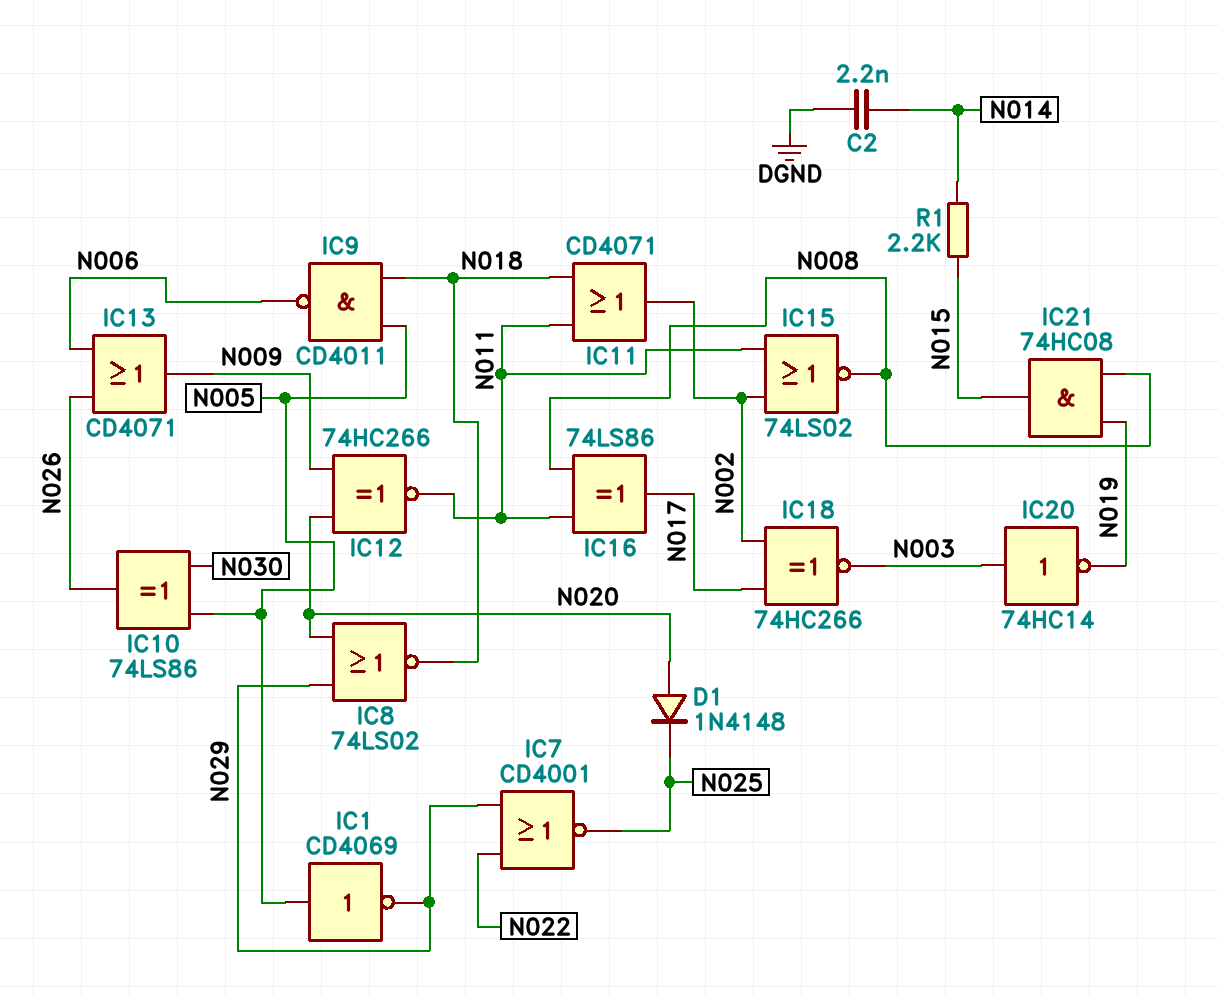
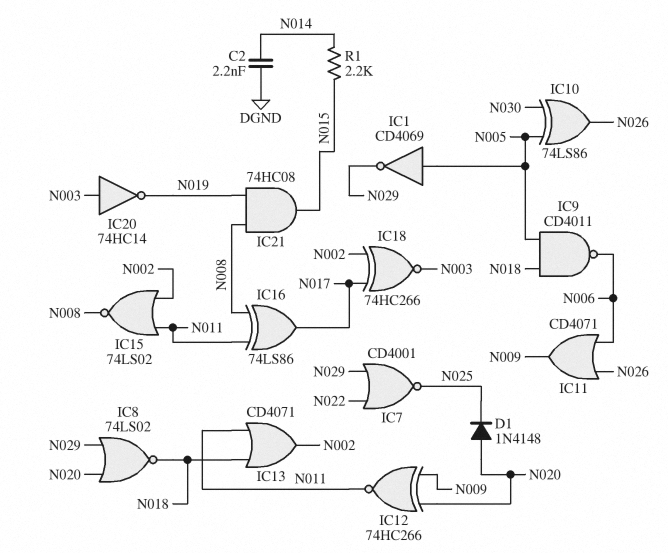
IC11: OR CD4071 (in N011, in N018, out N002) -> OR CD4071 (in N006, in N026, out N009)
IC13: OR CD4071 (in N006, in N026, out N009) -> OR CD4071 (in N011, in N018, out N002)

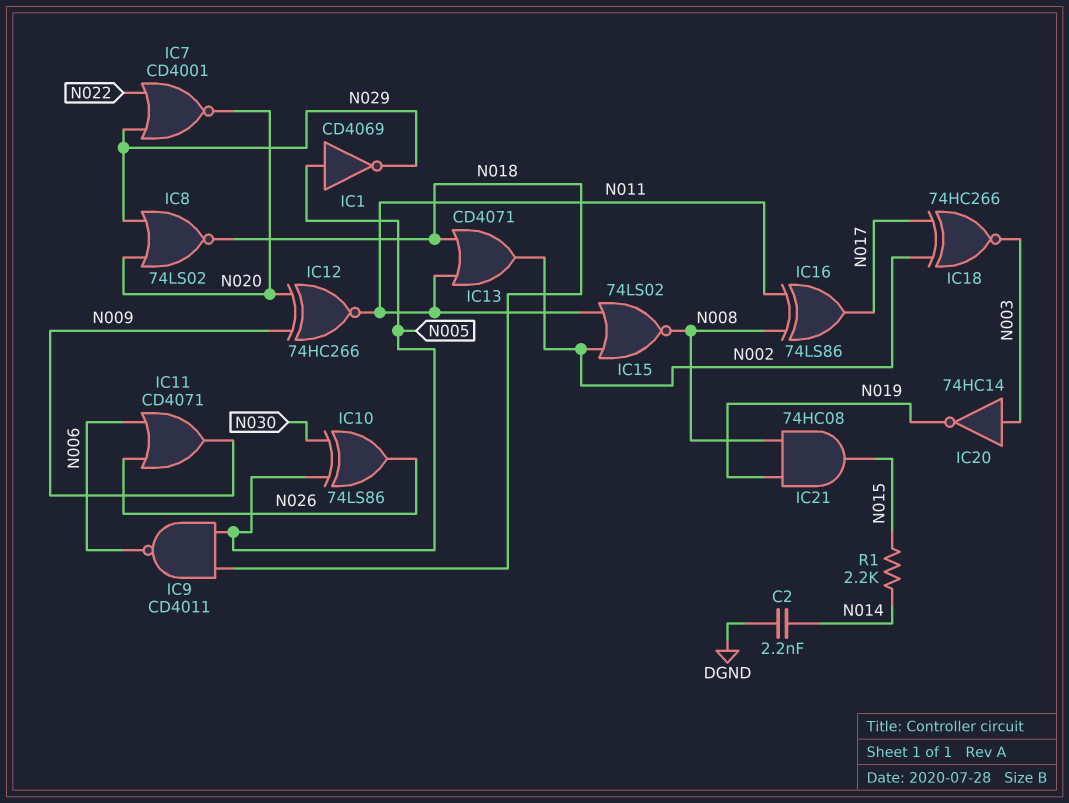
D1: diode 1N4148 (A N020, K N025) -> none
IC7: NOR CD4001 (in N022, in N029, out N025) -> NOR CD4001 (in N022, in N029, out N020)

